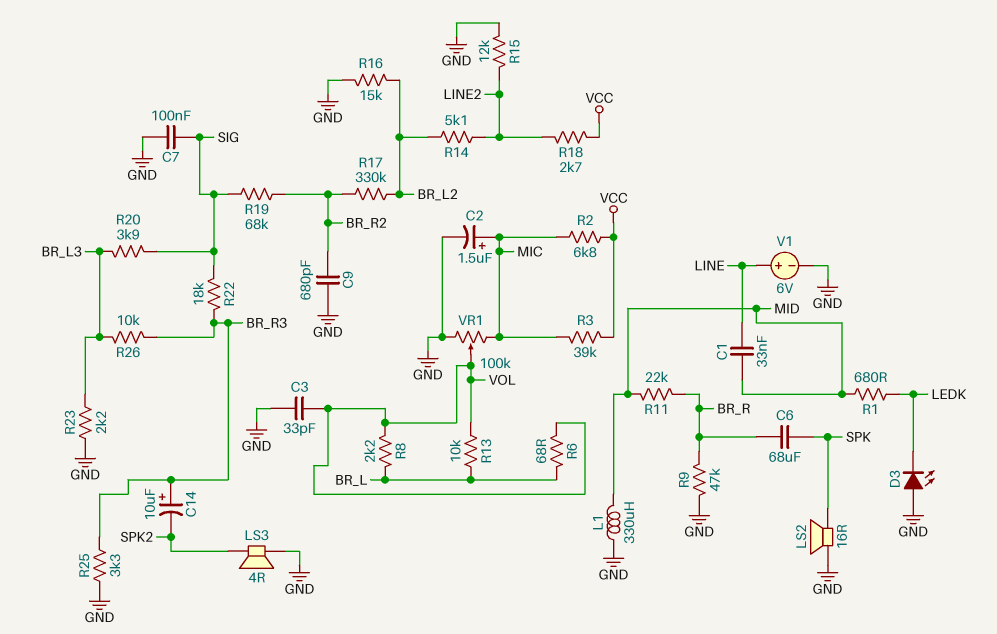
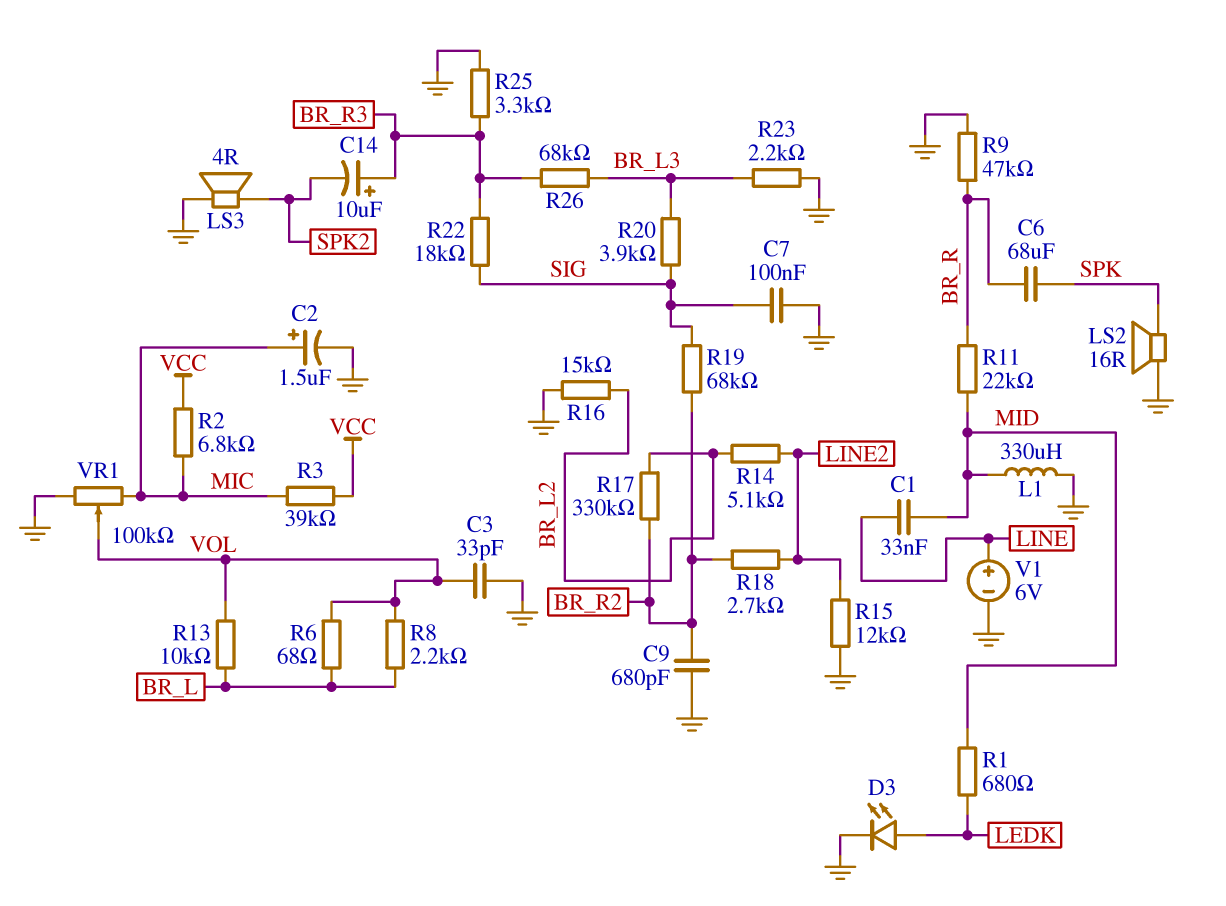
D3: LED (A GND, K LEDK) -> LED (A LEDK, K GND)
R18: 2.7k (LINE2, VCC) -> 2.7k (BR_R2, LINE2)
R26: 10k (BR_L3, BR_R3) -> 68k (BR_L3, BR_R3)

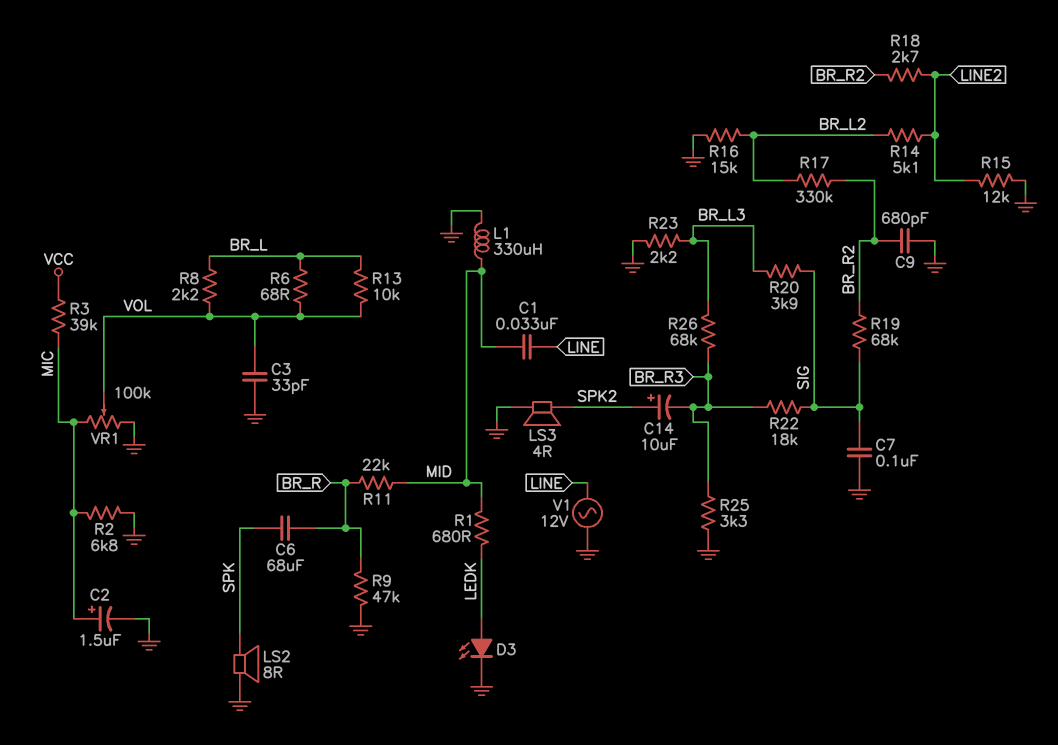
C14: 10uF (plus BR_R3, minus SPK2) -> 10uF (plus SPK2, minus BR_R3)
LS2: speaker 16R (GND, SPK) -> speaker 8R (GND, SPK)
R2: 6.8k (MIC, VCC) -> 6.8k (GND, MIC)
V1: 6V (plus LINE, minus GND) -> AC 12V (GND, LINE)

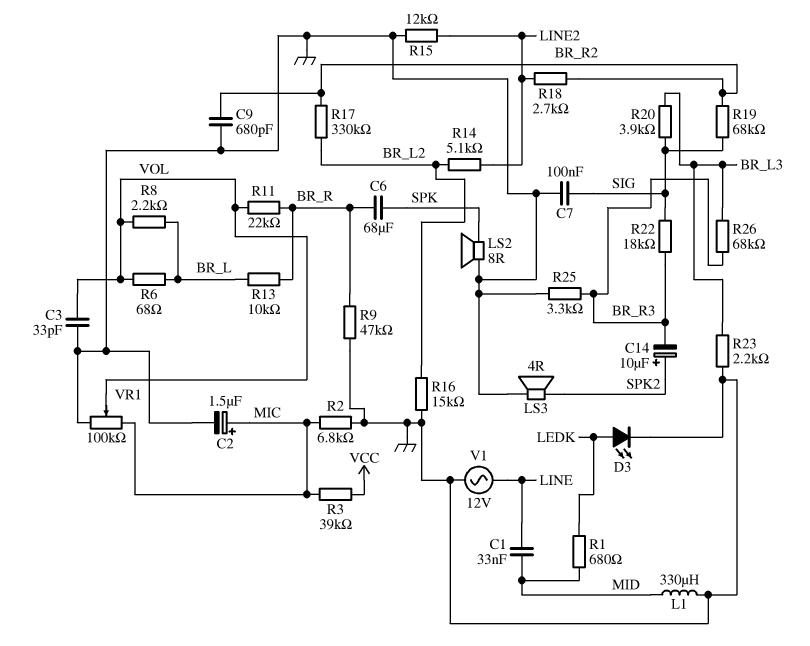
R11: 22k (BR_R, MID) -> 22k (BR_R, VOL)
R13: 10k (BR_L, VOL) -> 10k (BR_L, BR_R)

